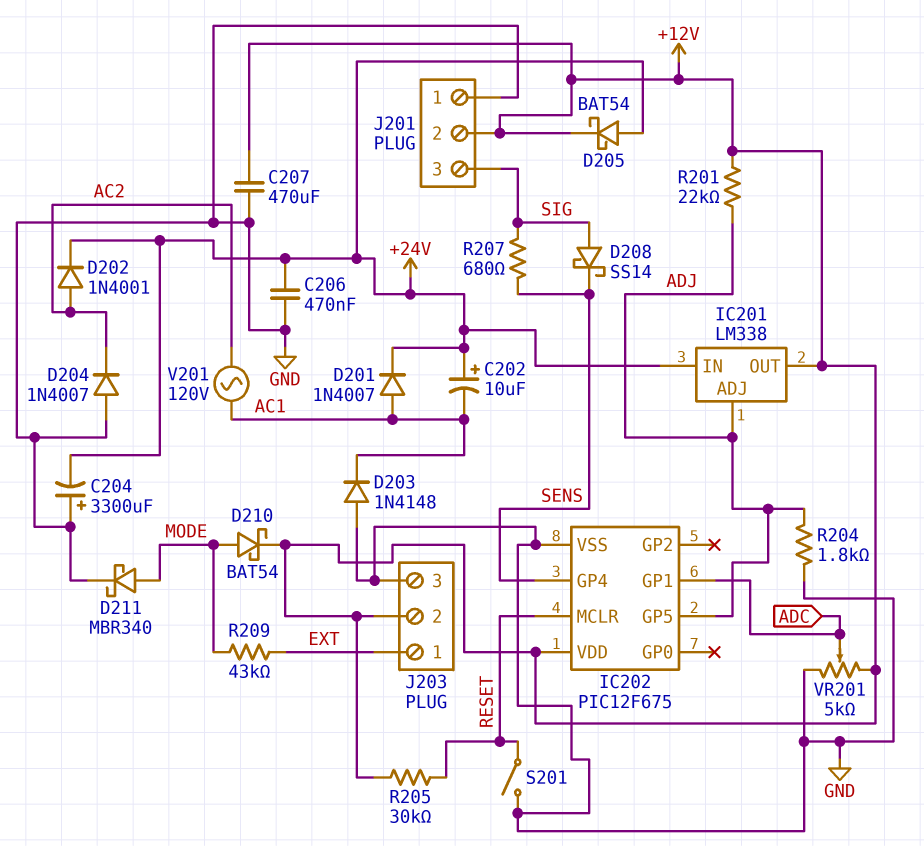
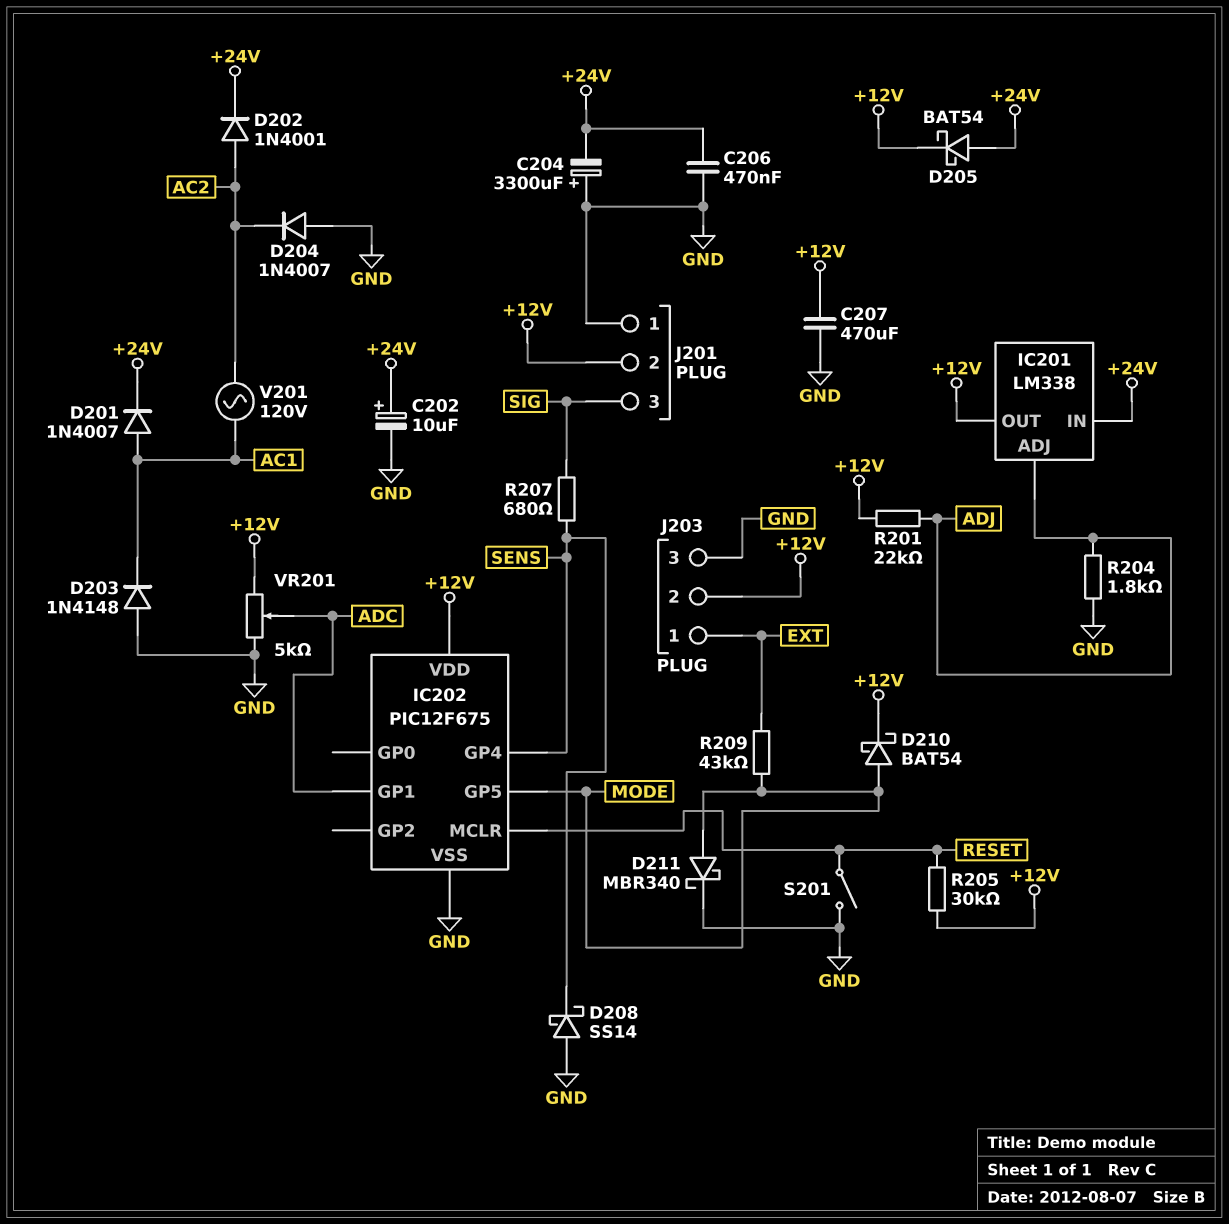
C202: 10uF (plus +24V, minus AC1) -> 10uF (plus +24V, minus GND)
D208: schottky SS14 (A SIG, K SENS) -> schottky SS14 (A GND, K SENS)
IC202 pin GP5: ADJ -> MODE

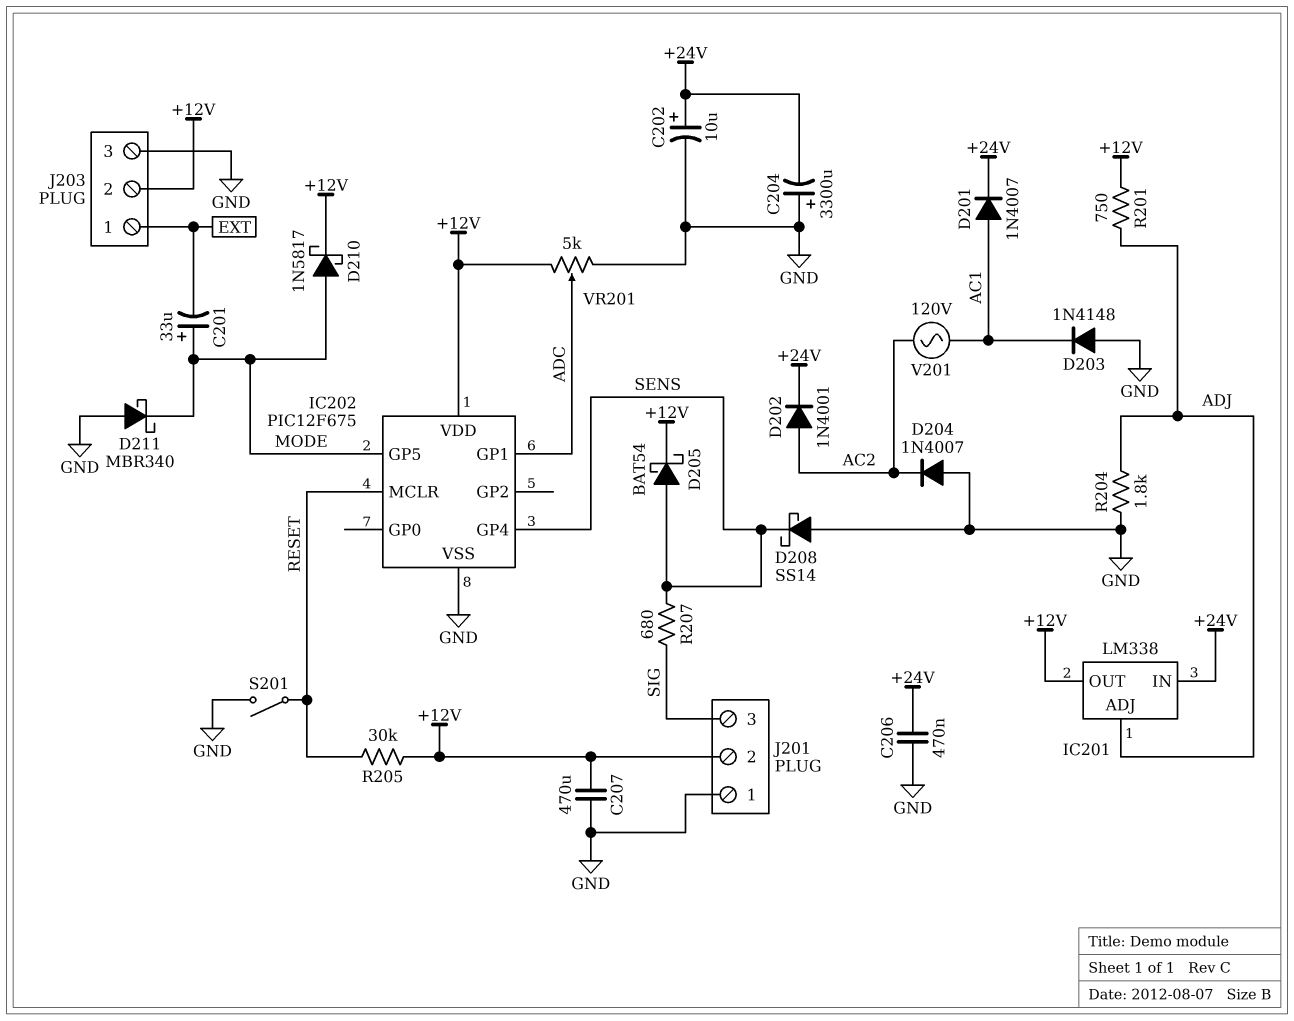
C201: none -> 33uF (plus MODE, minus EXT)
D205: schottky BAT54 (A +24V, K +12V) -> schottky BAT54 (A SENS, K +12V)
D210: schottky BAT54 (A MODE, K +12V) -> schottky 1N5817 (A MODE, K +12V)
D211: schottky MBR340 (A MODE, K GND) -> schottky MBR340 (A GND, K MODE)
R201: 22k (+12V, ADJ) -> 750 (+12V, ADJ)
R209: 43k (EXT, MODE) -> none

